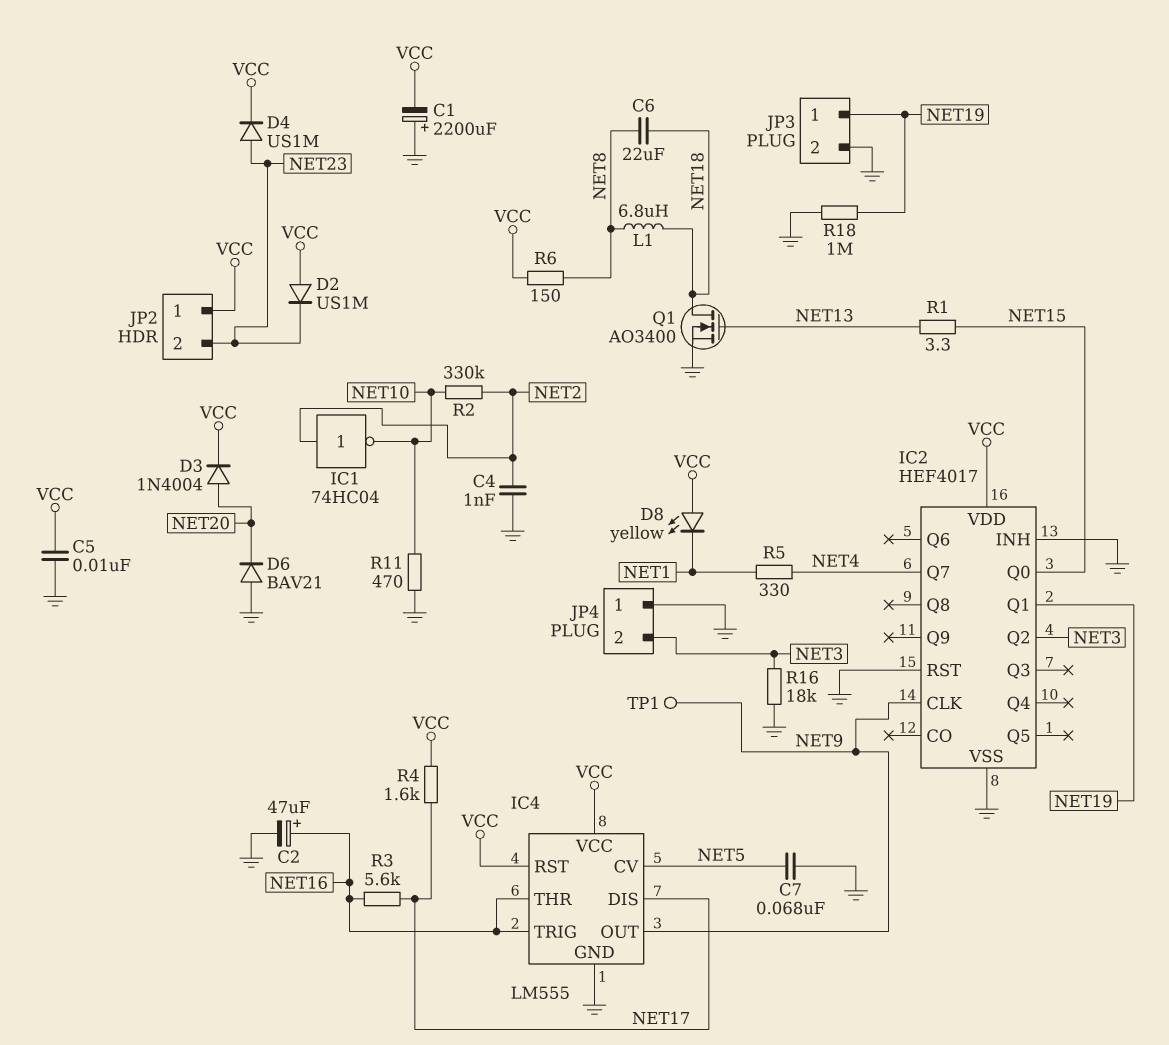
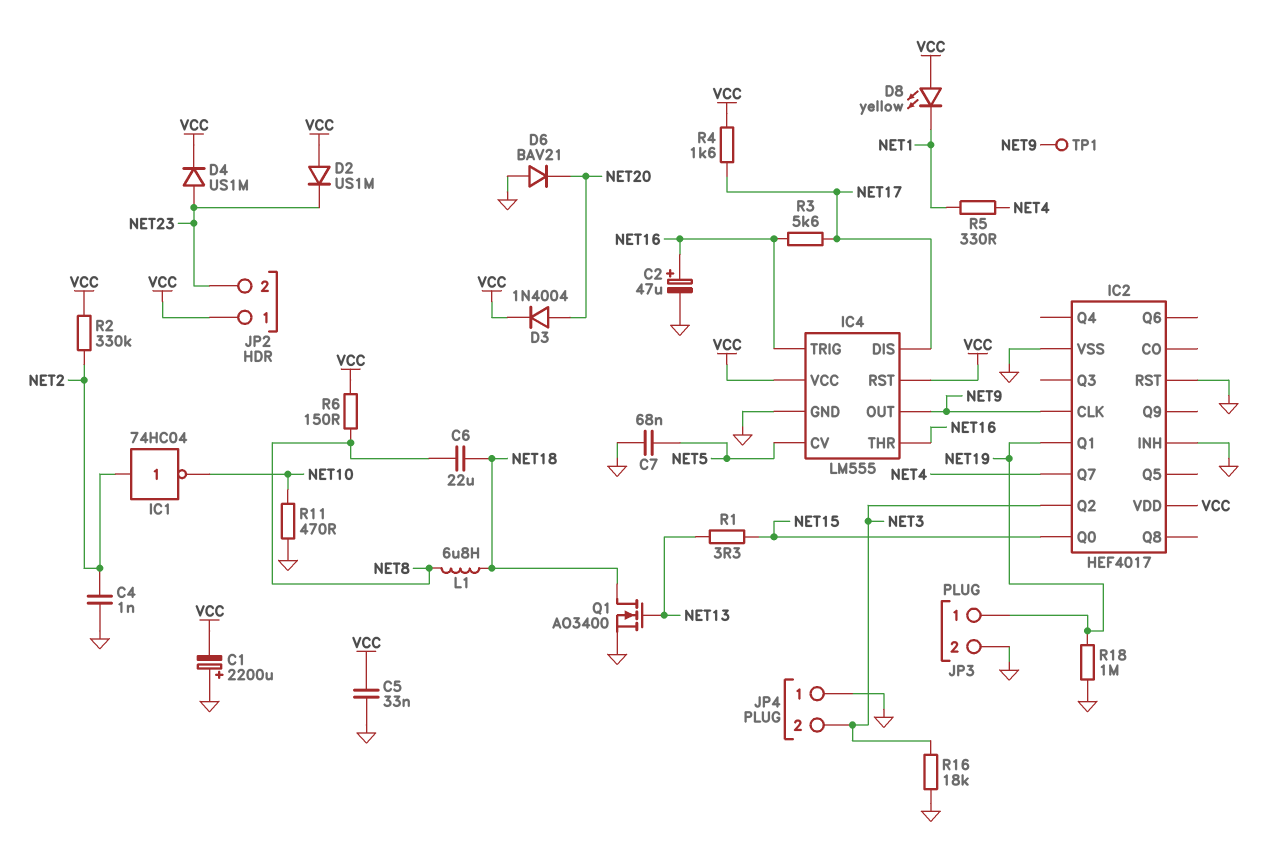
C5: 10nF (GND, VCC) -> 33nF (GND, VCC)
R2: 330k (NET2, NET10) -> 330k (NET2, VCC)

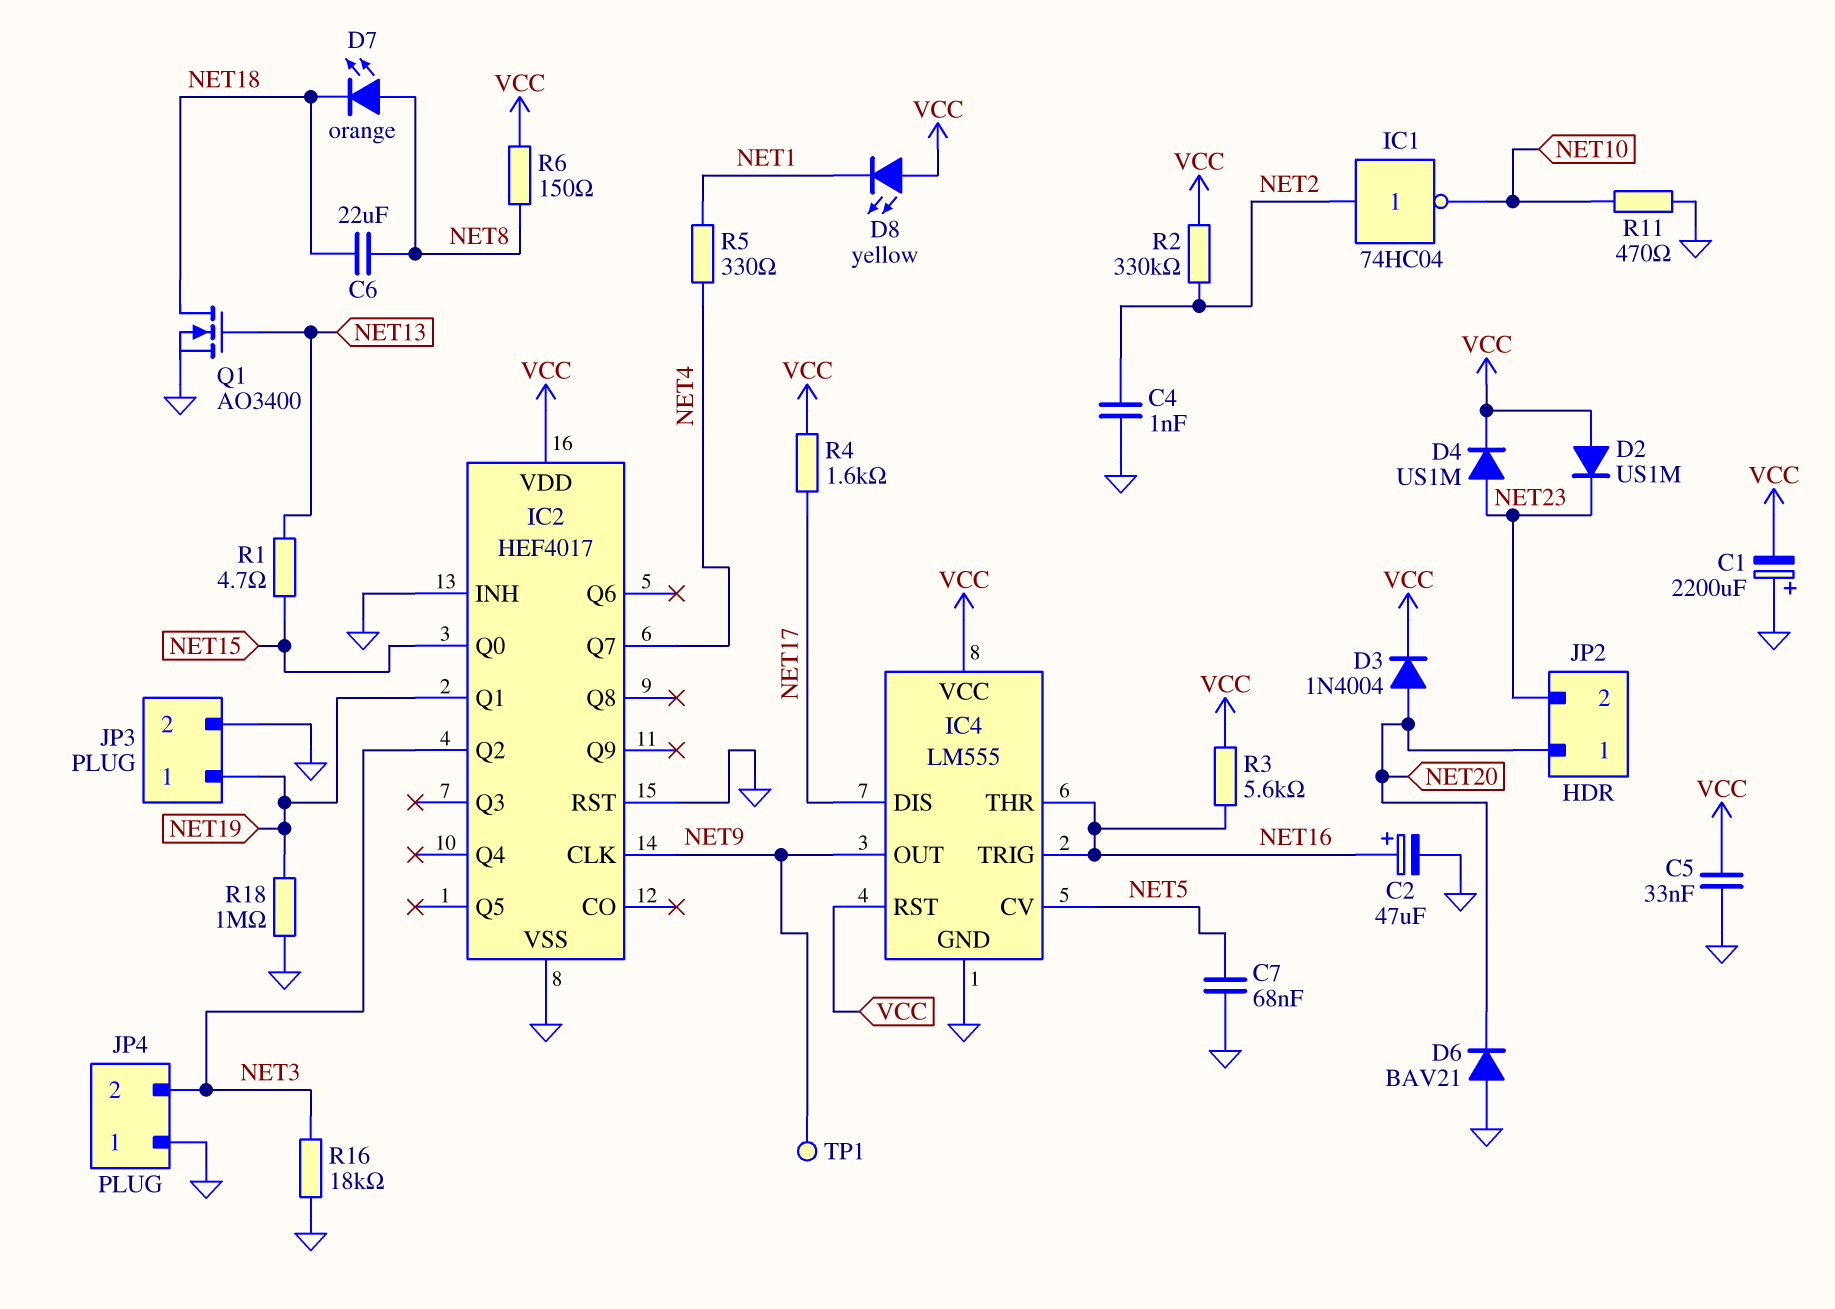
D7: none -> LED orange (A NET8, K NET18)
JP2 pin 1: VCC -> NET20
L1: 6.8uH (NET8, NET18) -> none
R1: 3.3 (NET13, NET15) -> 4.7 (NET13, NET15)
R3: 5.6k (NET16, NET17) -> 5.6k (NET16, VCC)

